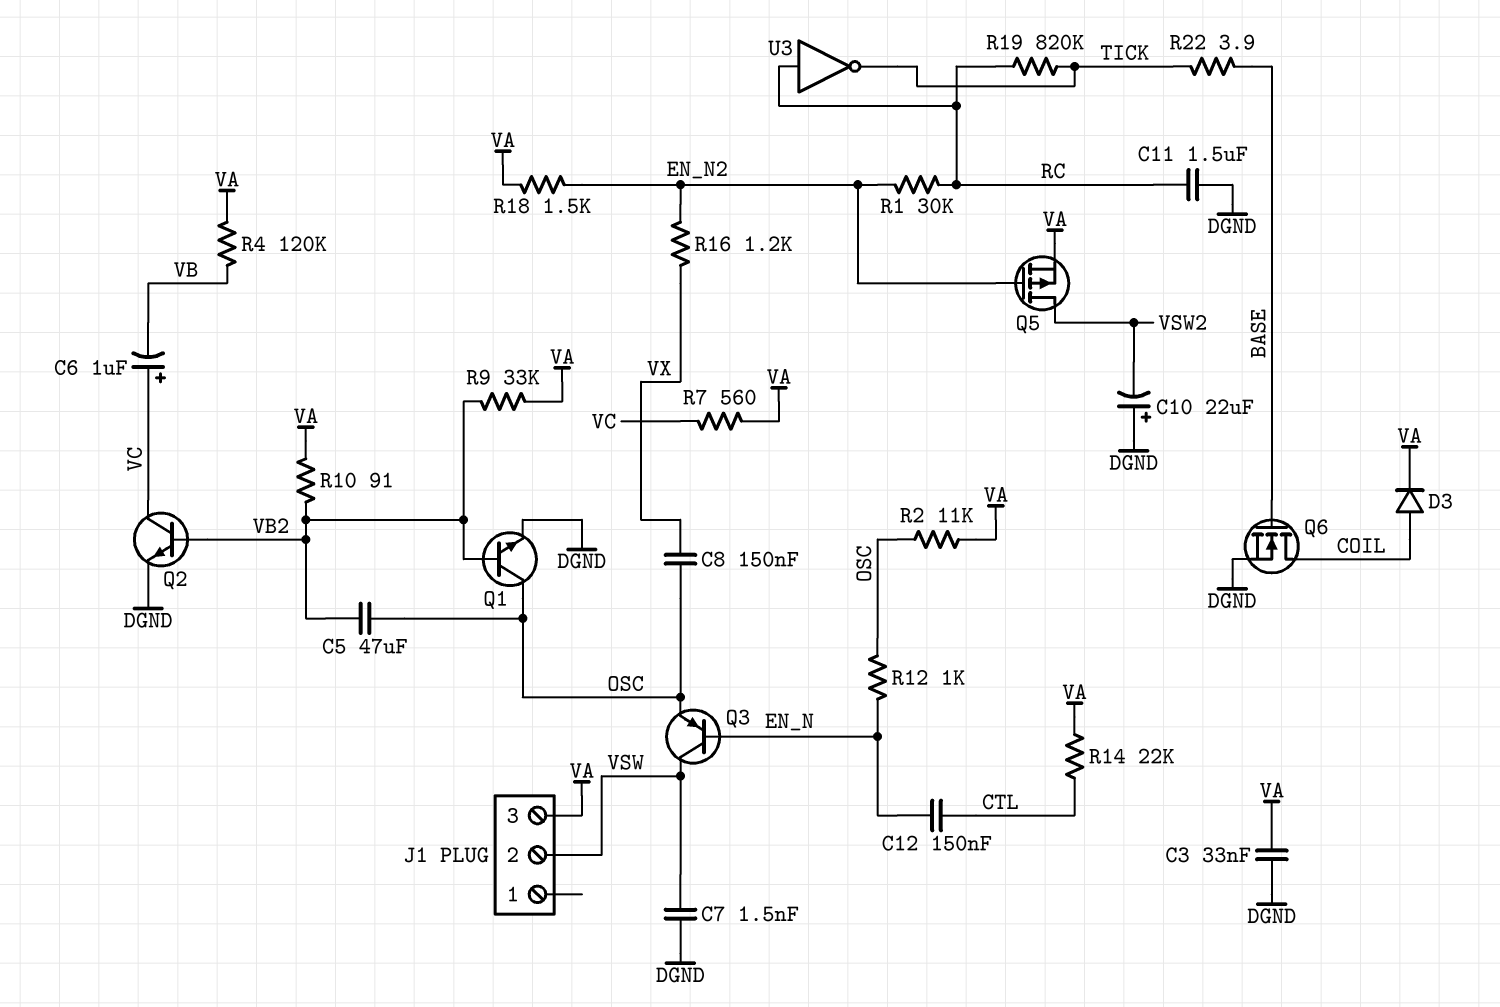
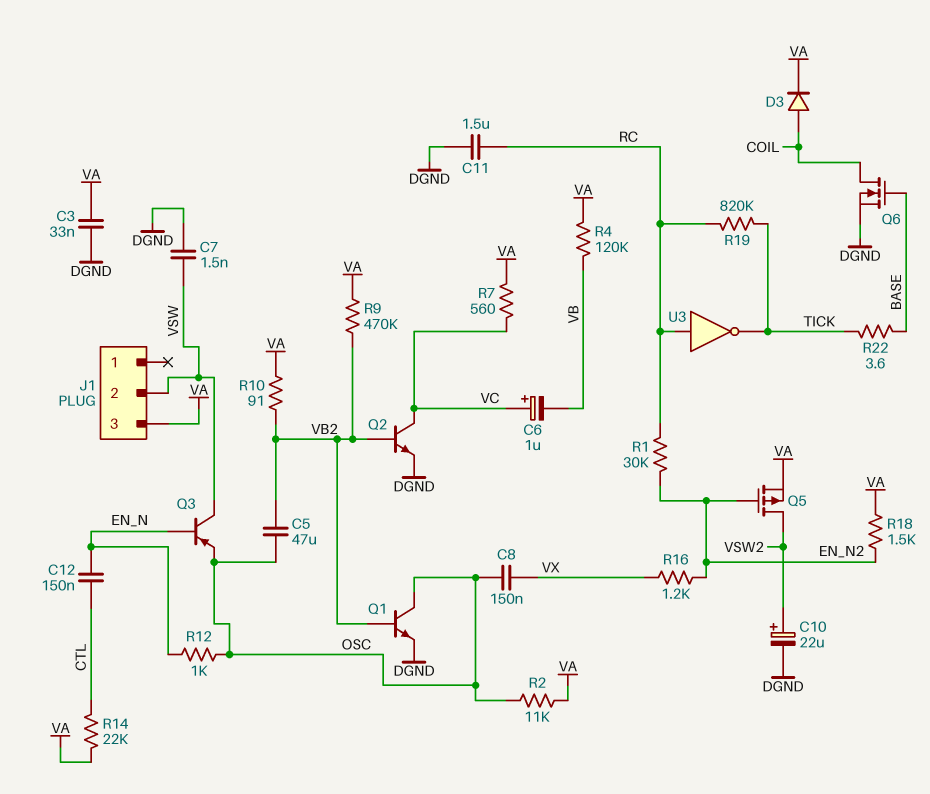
C10: 22uF (plus DGND, minus VSW2) -> 22uF (plus VSW2, minus DGND)
R9: 33k (VA, VB2) -> 470k (VA, VB2)
R22: 3.9 (BASE, TICK) -> 3.6 (BASE, TICK)

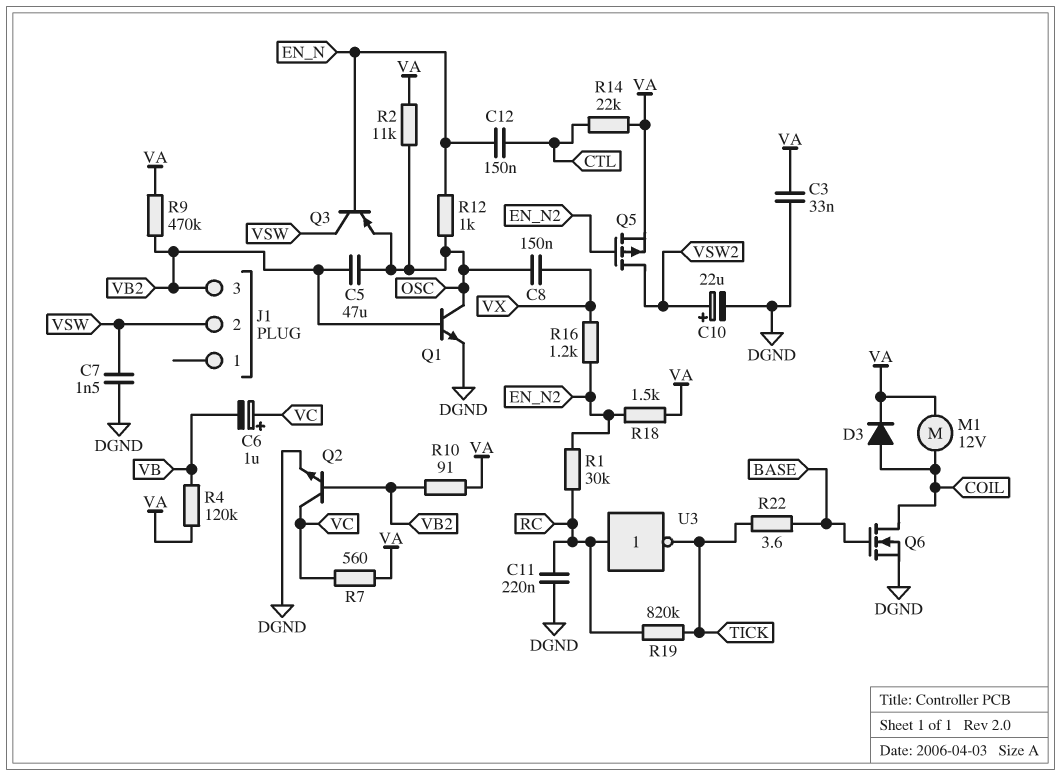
C11: 1.5uF (DGND, RC) -> 220nF (DGND, RC)
J1 pin 3: VA -> VB2
M1: none -> motor 12V (COIL, VA)

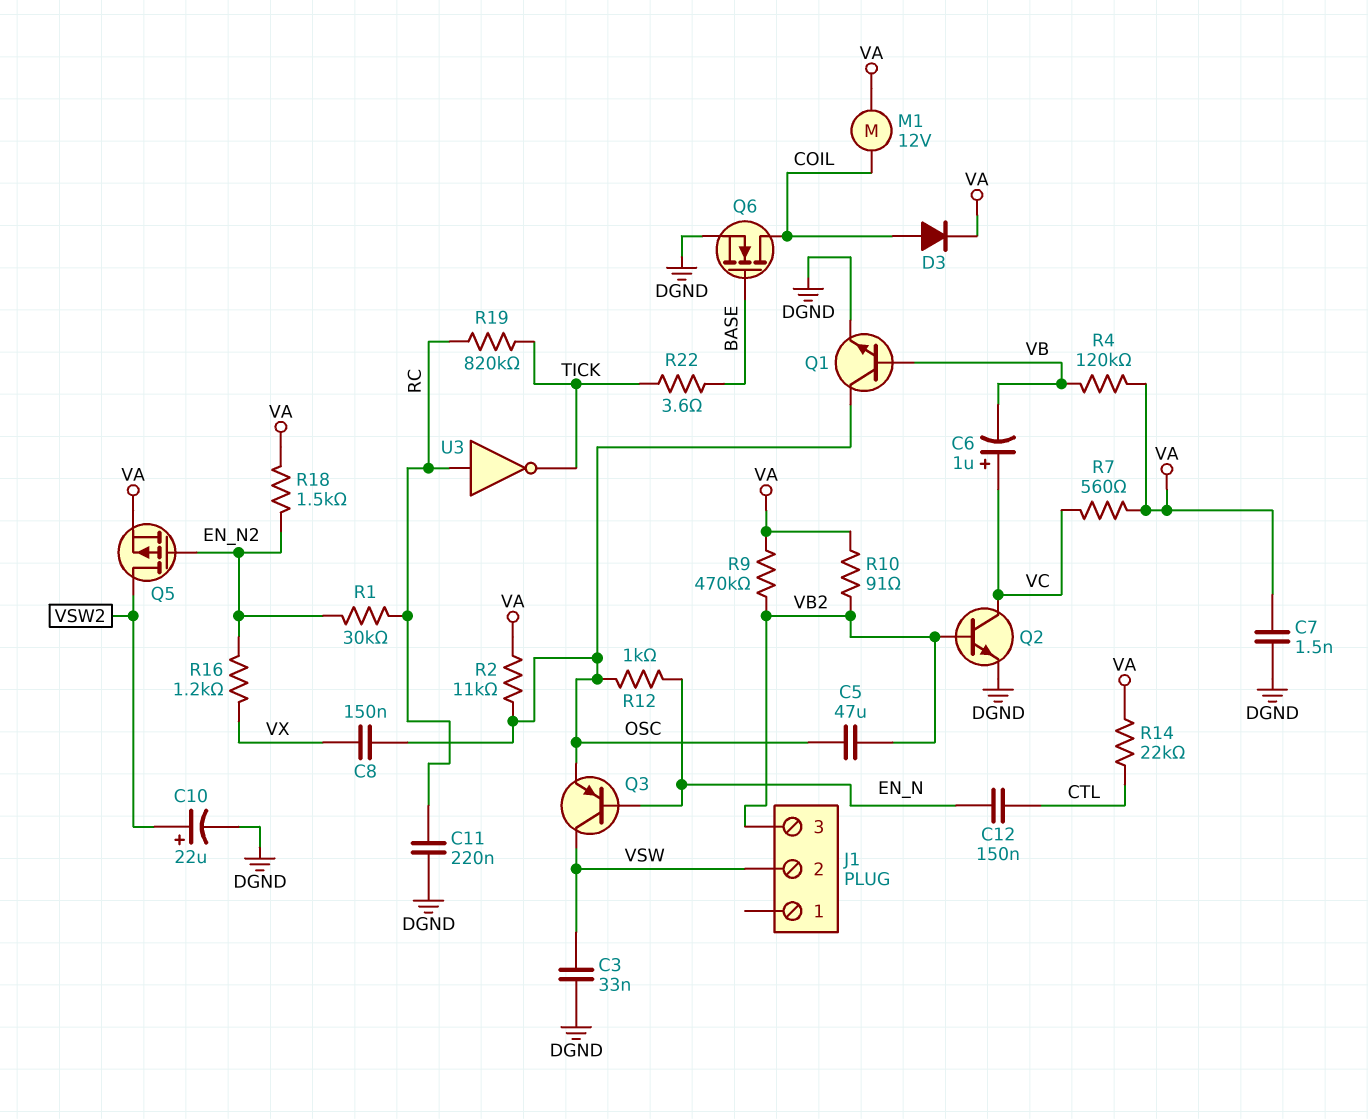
C3: 33nF (DGND, VA) -> 33nF (DGND, VSW)
C7: 1.5nF (DGND, VSW) -> 1.5nF (DGND, VA)
Q1: NPN (B VB2, C OSC, E DGND) -> NPN (B VB, C OSC, E DGND)

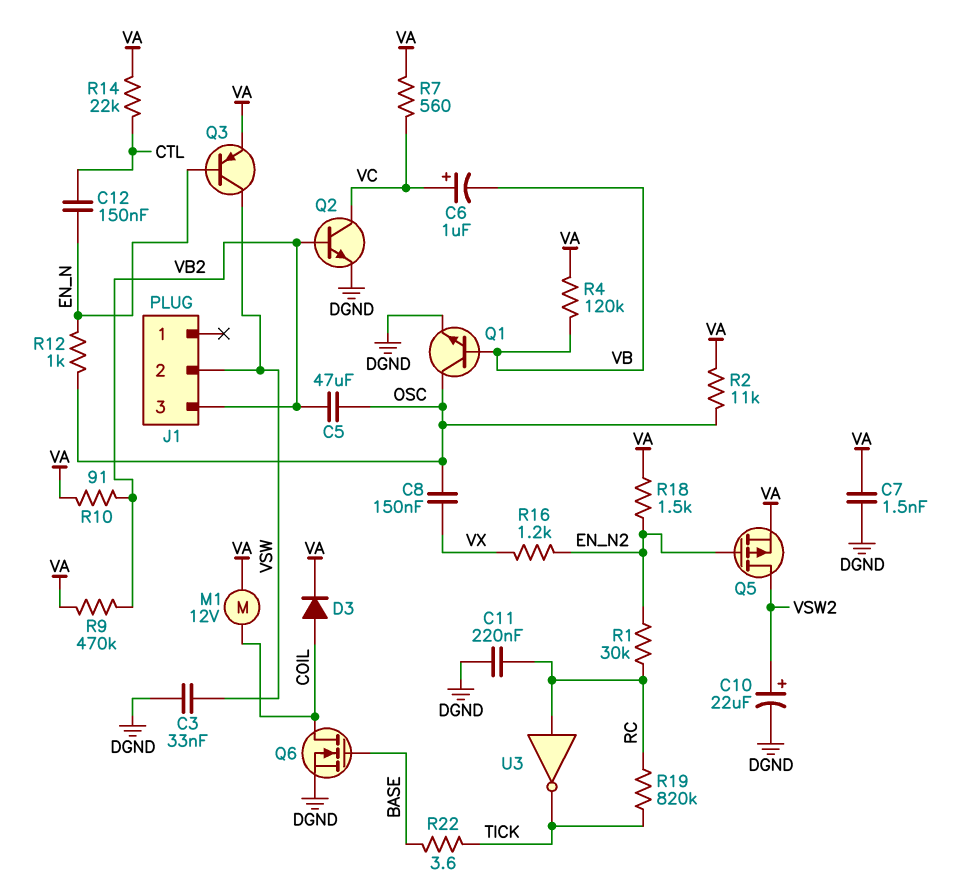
Q3: PNP (B EN_N, C VSW, E OSC) -> PNP (B EN_N, C VSW, E VA)

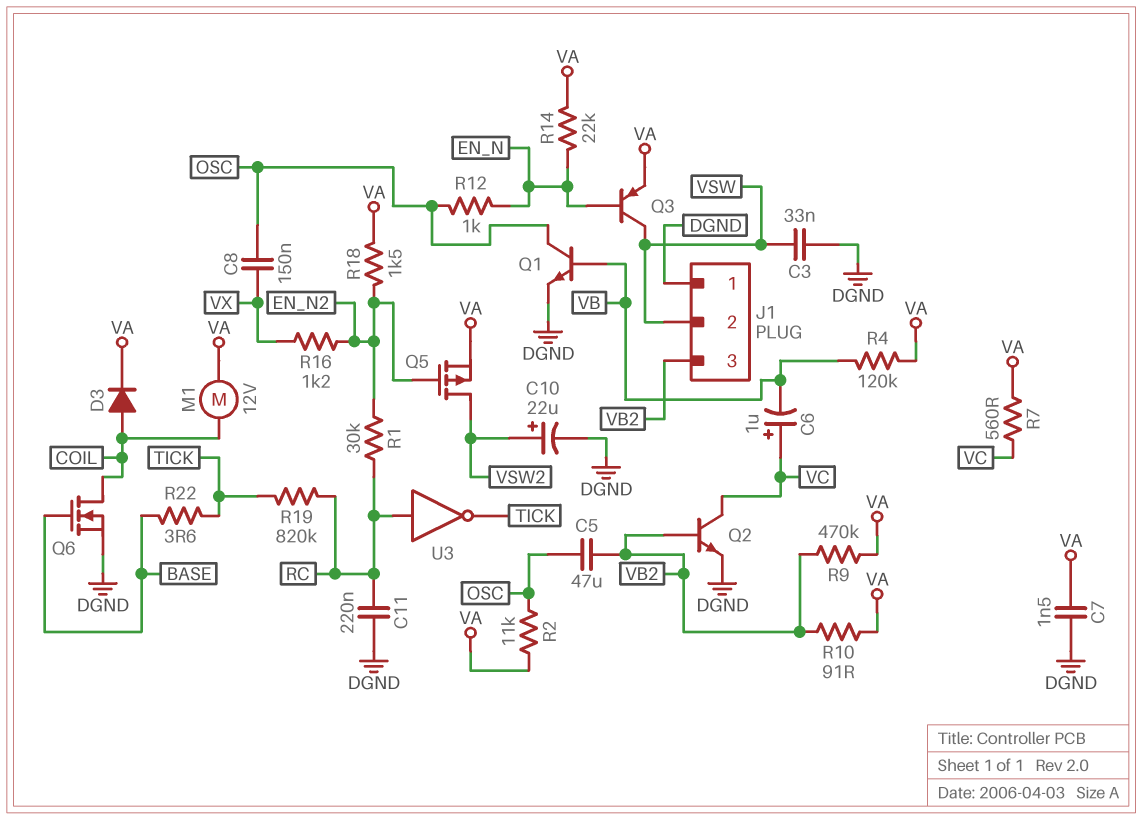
C12: 150nF (CTL, EN_N) -> none
J1 pin 1: none -> DGND
R14: 22k (CTL, VA) -> 22k (EN_N, VA)

